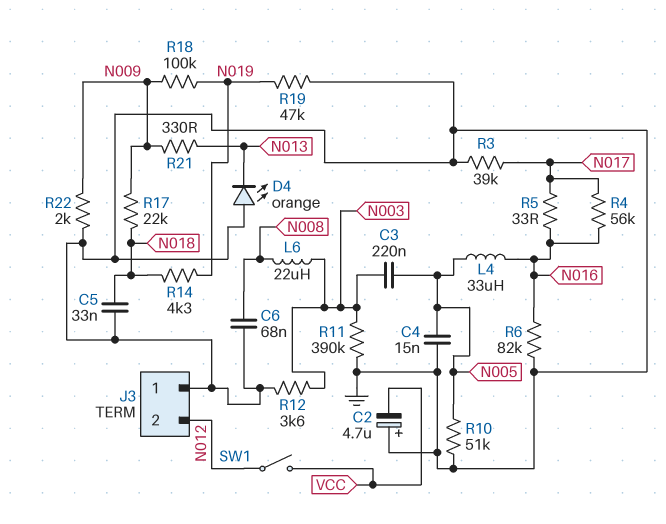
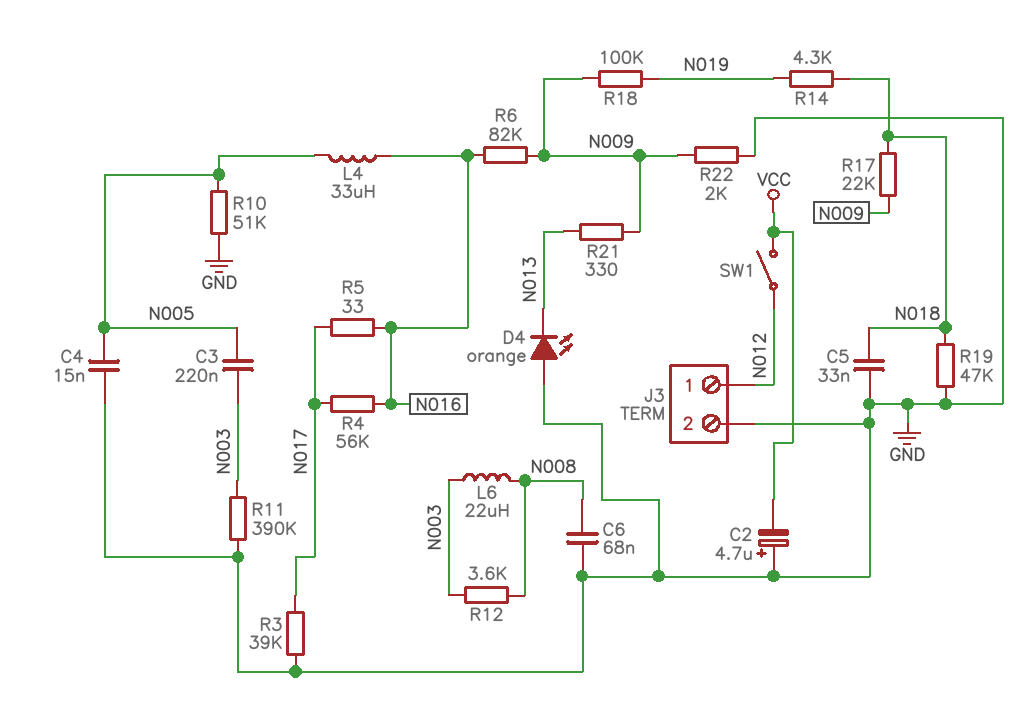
J3 pin 1: GND -> N012
J3 pin 2: N012 -> GND
R6: 82k (GND, N016) -> 82k (N009, N016)
R12: 3.6k (GND, N003) -> 3.6k (N003, N008)
R19: 47k (GND, N019) -> 47k (GND, N018)

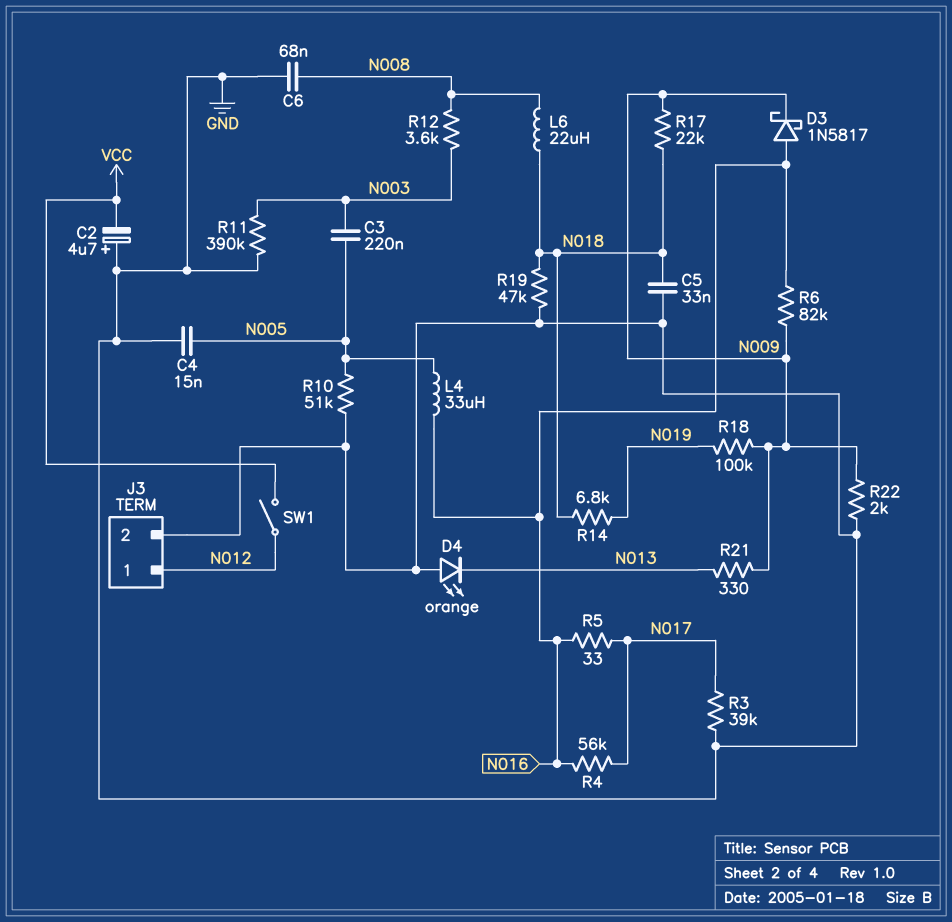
D3: none -> schottky 1N5817 (A N016, K N009)
L6: 22uH (N003, N008) -> 22uH (N008, N018)
R14: 4.3k (N018, N019) -> 6.8k (N018, N019)

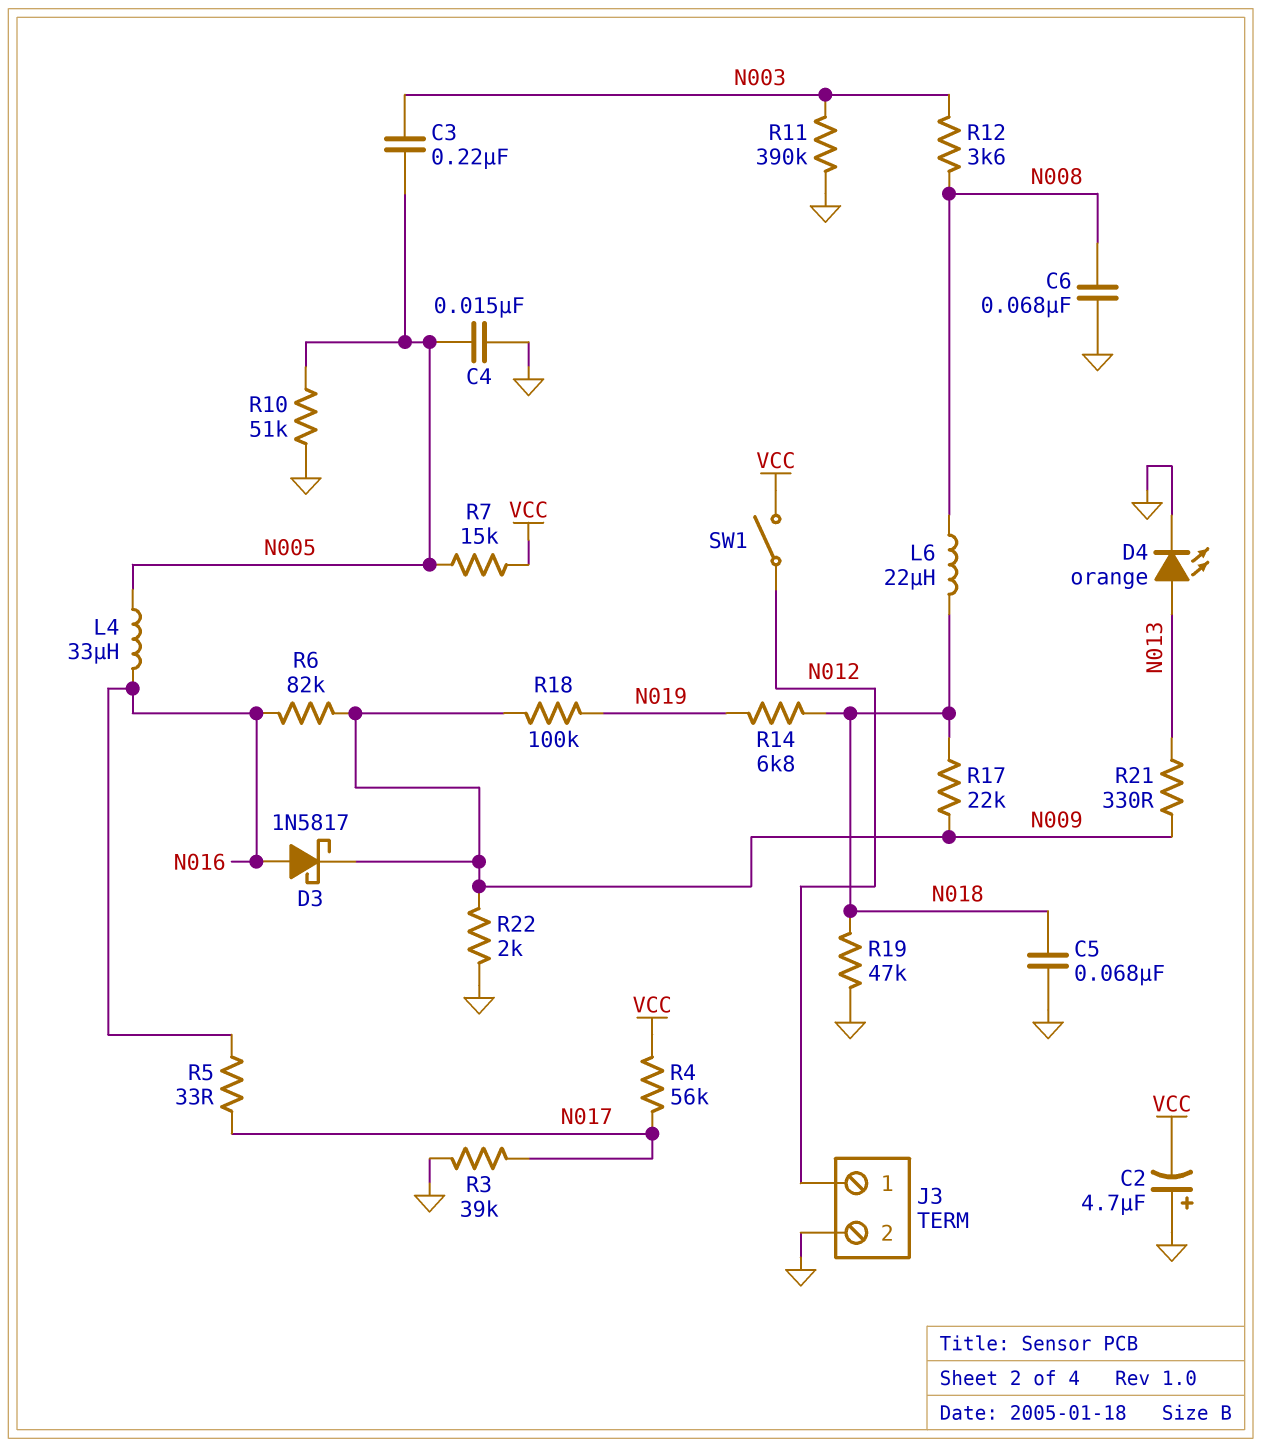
C5: 33nF (GND, N018) -> 68nF (GND, N018)
D4: LED orange (A GND, K N013) -> LED orange (A N013, K GND)
R4: 56k (N016, N017) -> 56k (N017, VCC)
R7: none -> 15k (N005, VCC)

